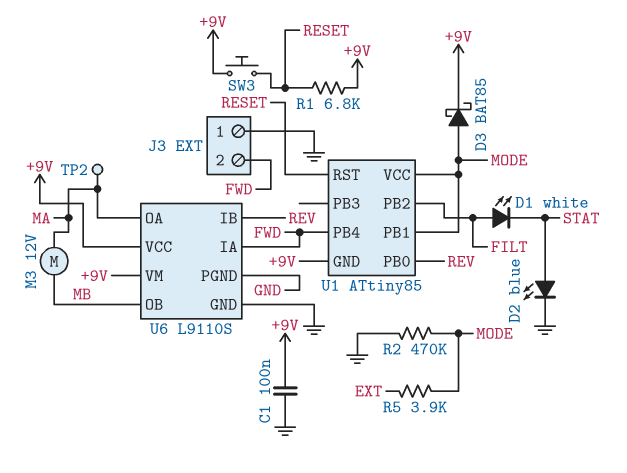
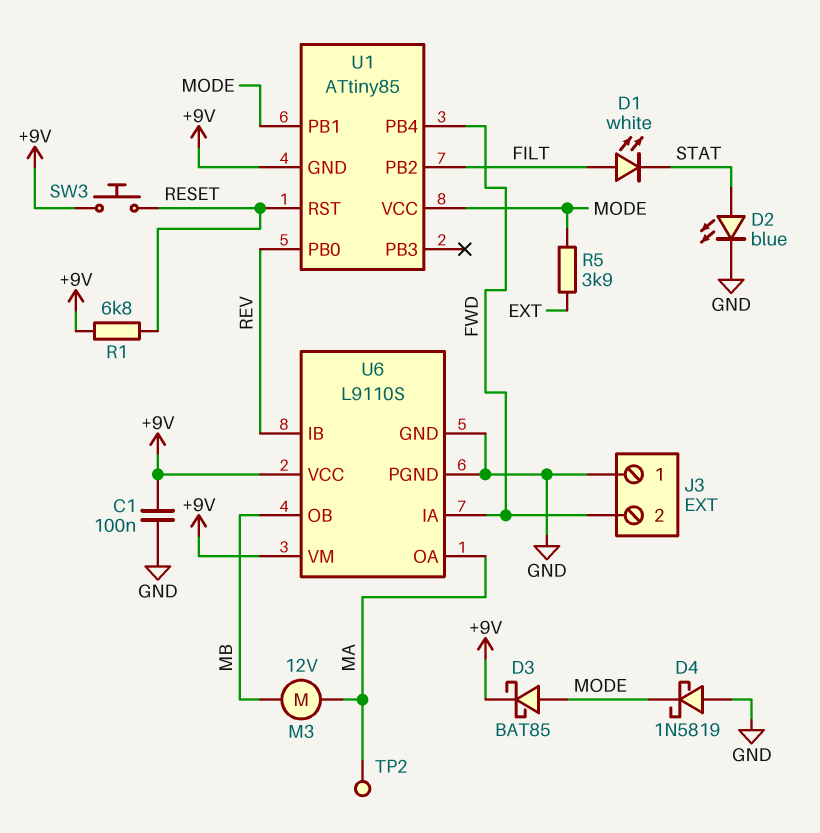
D4: none -> schottky 1N5819 (A GND, K MODE)
R2: 470k (GND, MODE) -> none

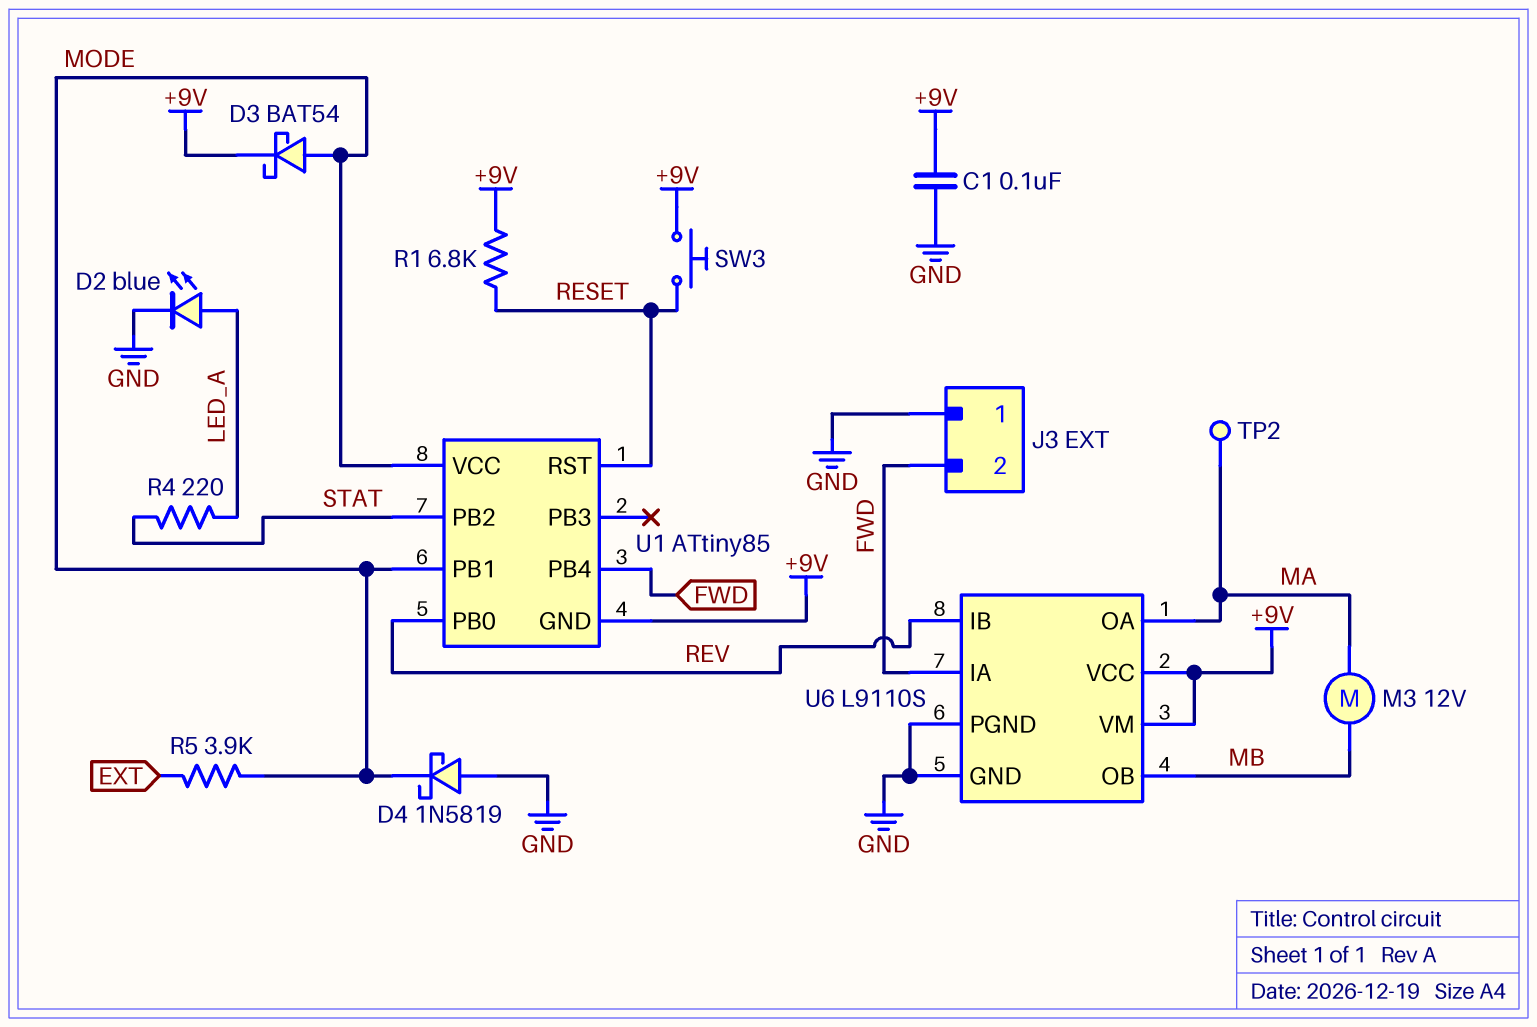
D1: LED white (A FILT, K STAT) -> none
D2: LED blue (A STAT, K GND) -> LED blue (A LED_A, K GND)
D3: schottky BAT85 (A MODE, K +9V) -> schottky BAT54 (A MODE, K +9V)
R4: none -> 220 (LED_A, STAT)
U1 pin PB2: FILT -> STAT

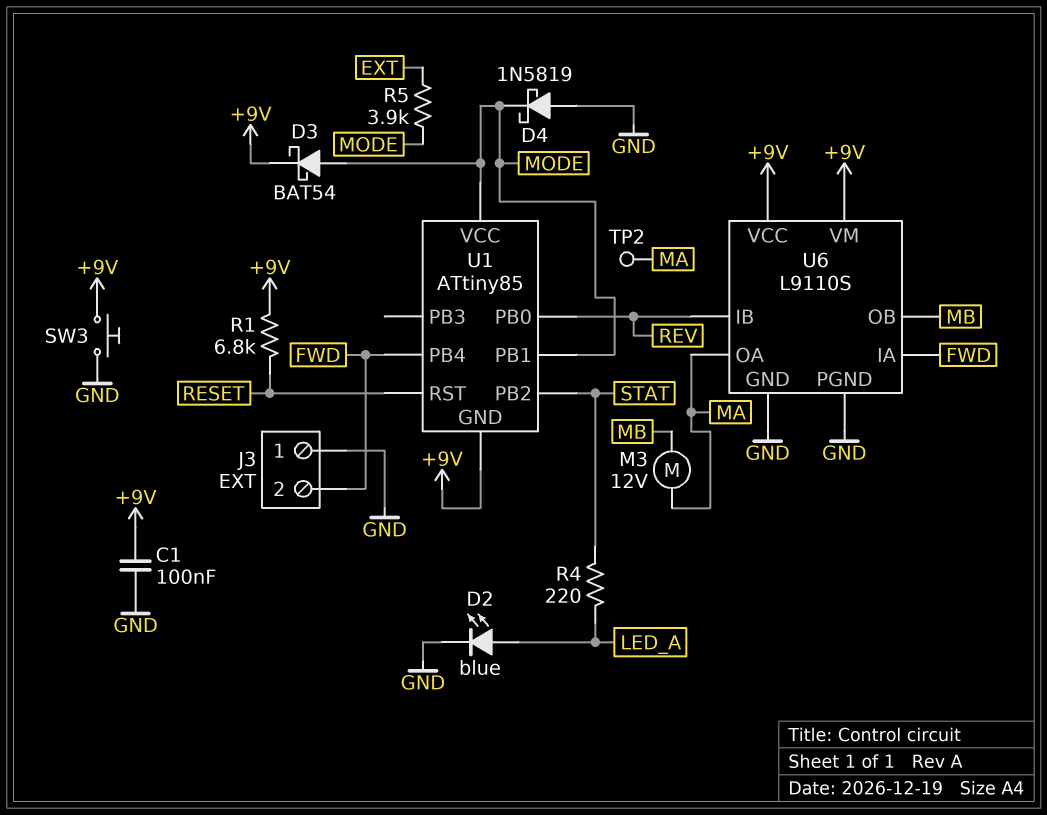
SW3: button (+9V, RESET) -> button (+9V, GND)

